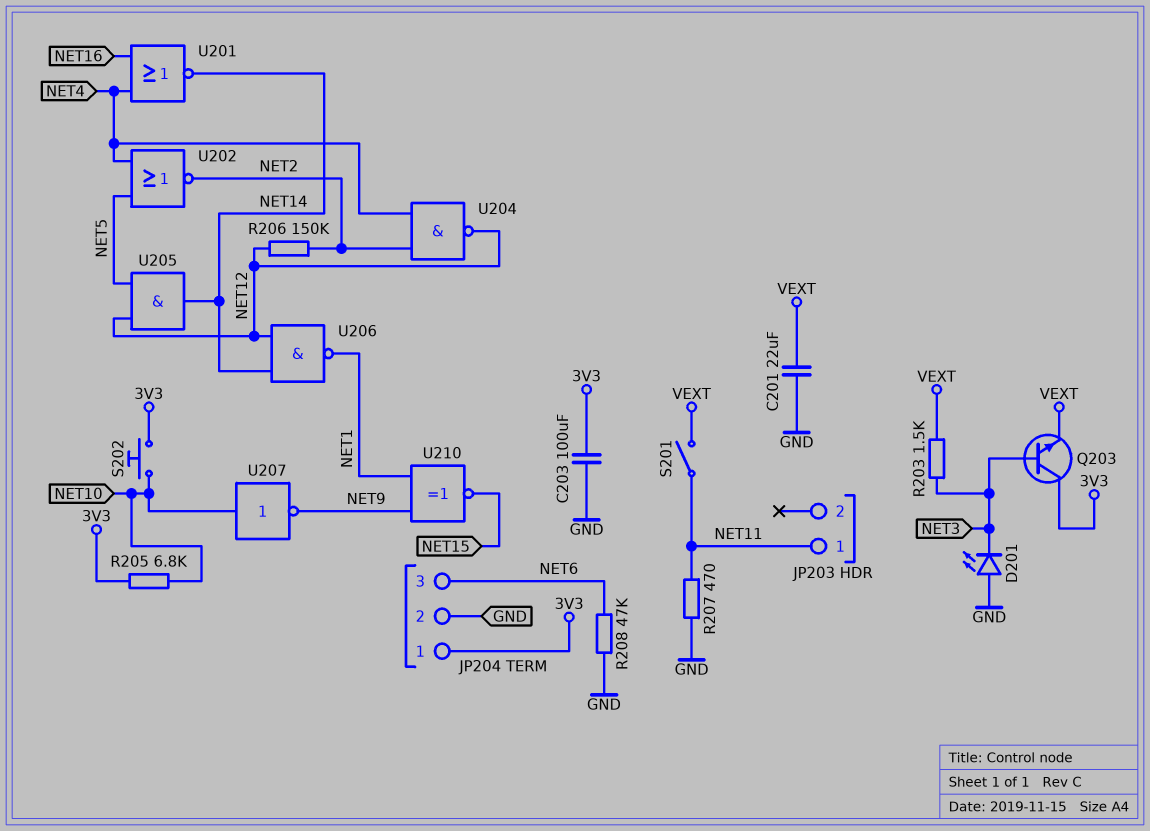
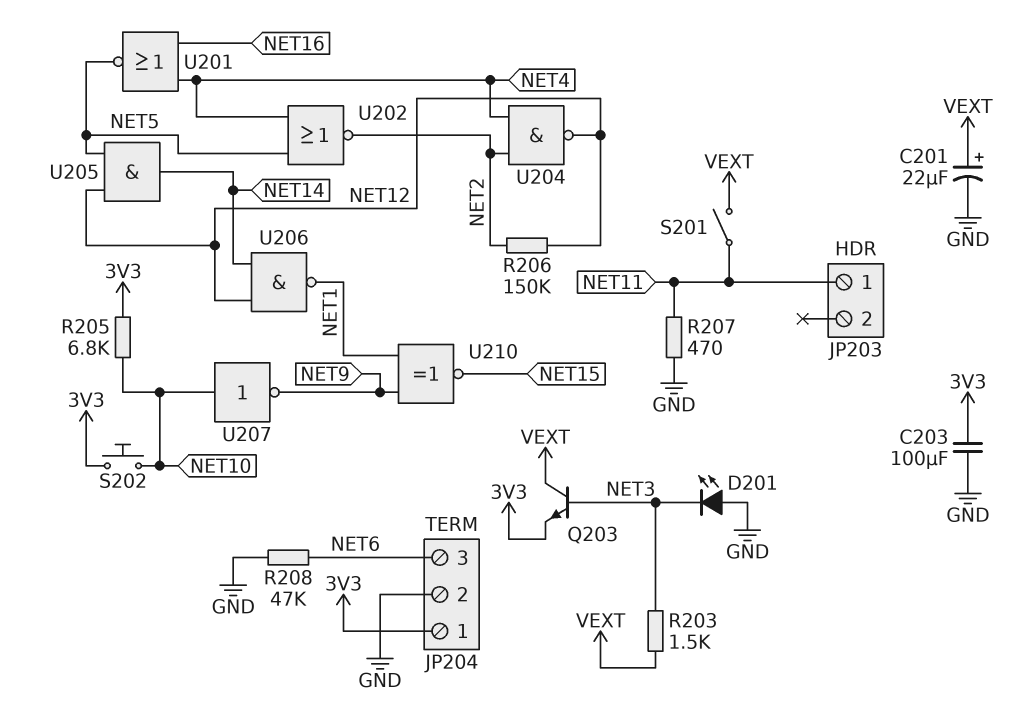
C201: 22uF (GND, VEXT) -> 22uF (plus VEXT, minus GND)
Q203: NPN (B NET3, C 3V3, E VEXT) -> NPN (B NET3, C VEXT, E 3V3)
U201: NOR (in NET4, in NET16, out NET14) -> NOR (in NET4, in NET16, out NET5)

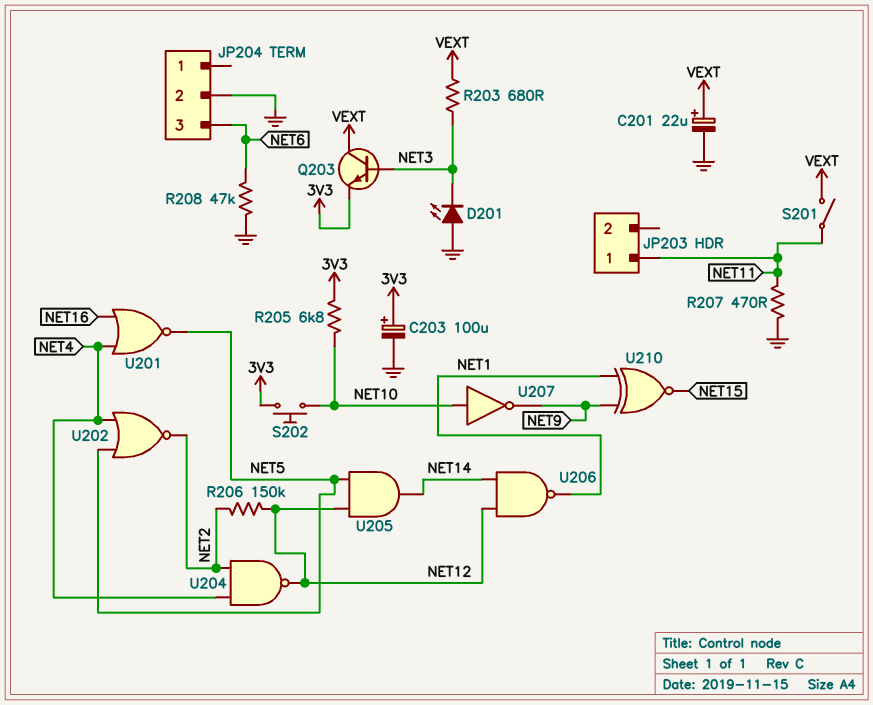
C203: 100uF (3V3, GND) -> 100uF (plus 3V3, minus GND)
JP204 pin 1: 3V3 -> none
R203: 1.5k (NET3, VEXT) -> 680 (NET3, VEXT)

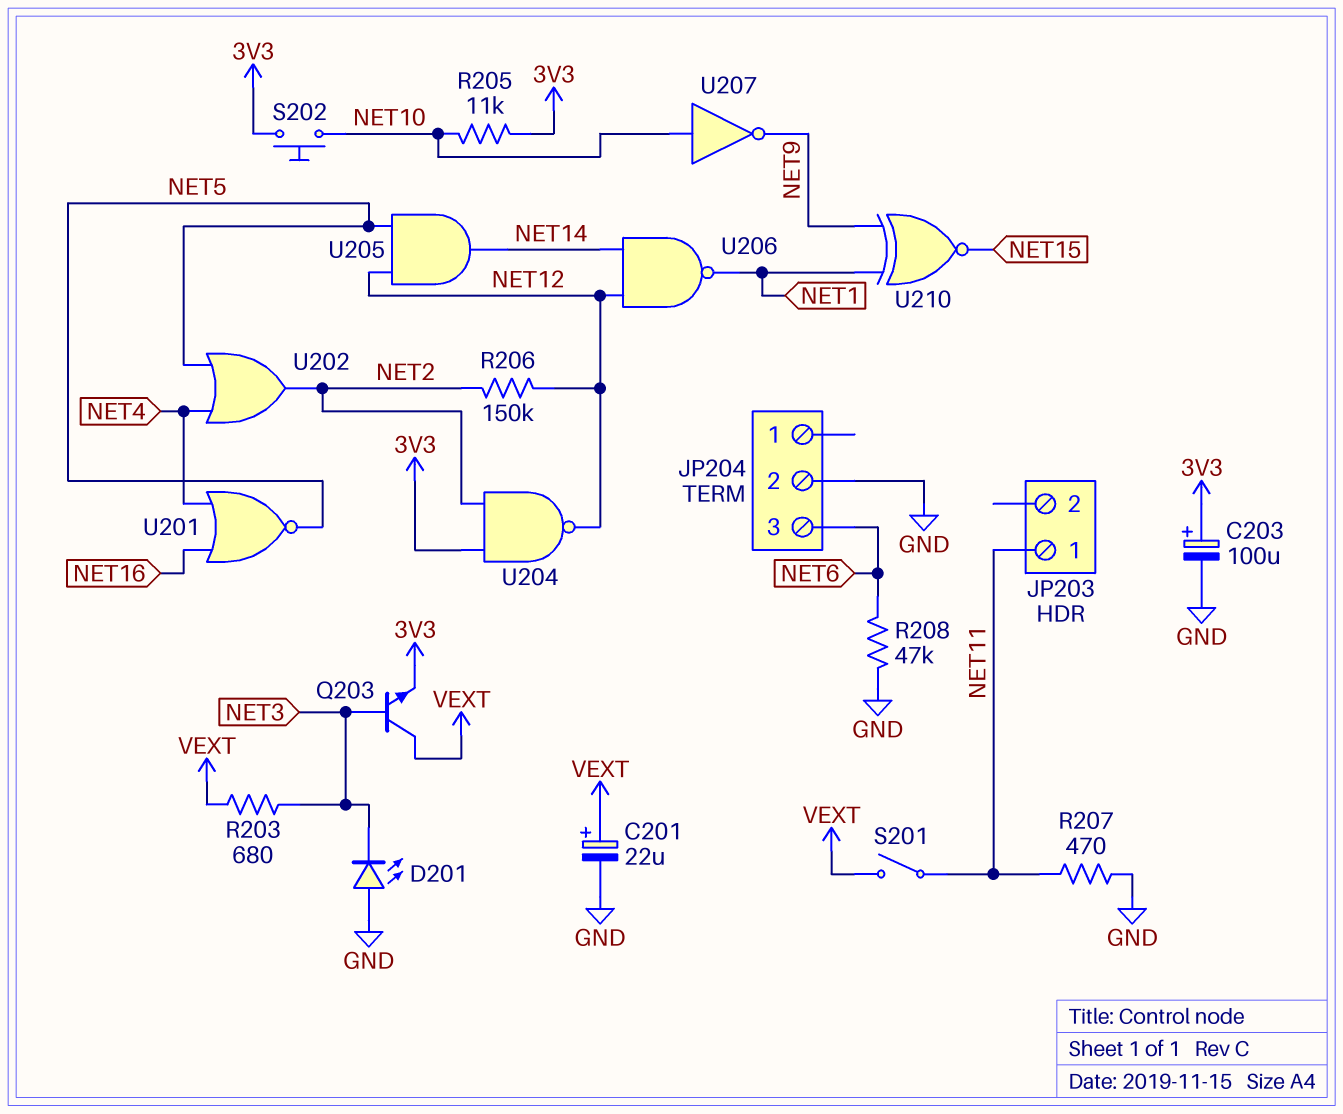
R205: 6.8k (3V3, NET10) -> 11k (3V3, NET10)
U202: NOR (in NET4, in NET5, out NET2) -> OR (in NET4, in NET5, out NET2)
U204: NAND (in NET2, in NET4, out NET12) -> NAND (in 3V3, in NET2, out NET12)

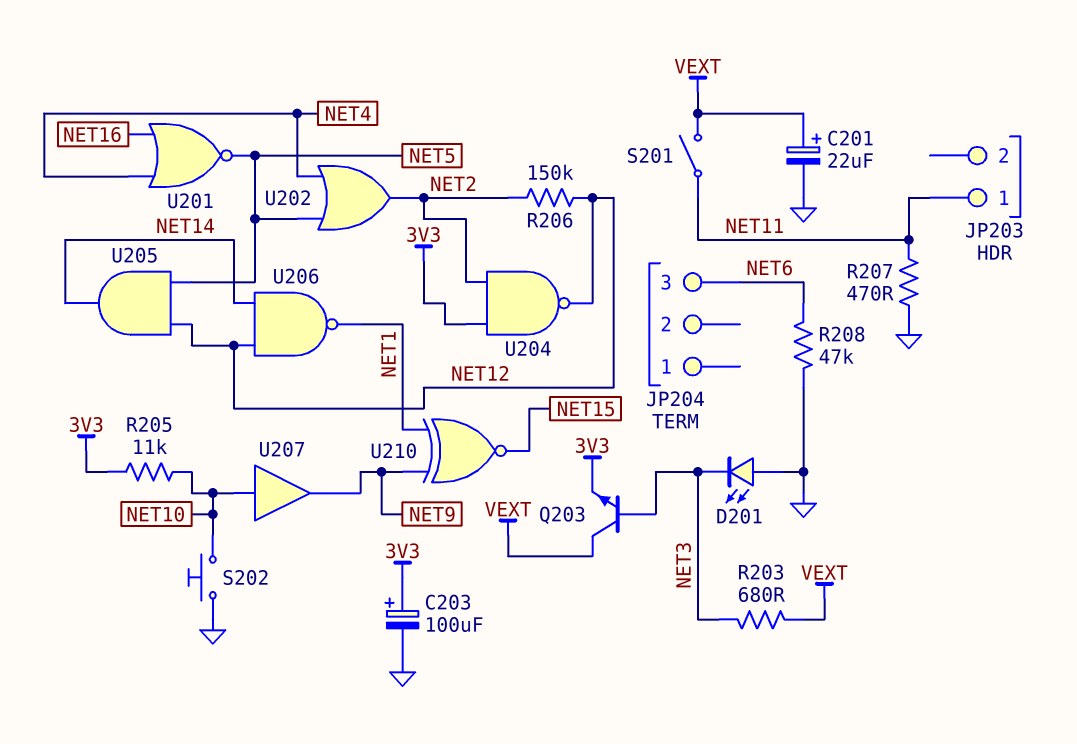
JP204 pin 2: GND -> none
S202: button (3V3, NET10) -> button (GND, NET10)
U207: NOT (in NET10, out NET9) -> buffer (in NET10, out NET9)

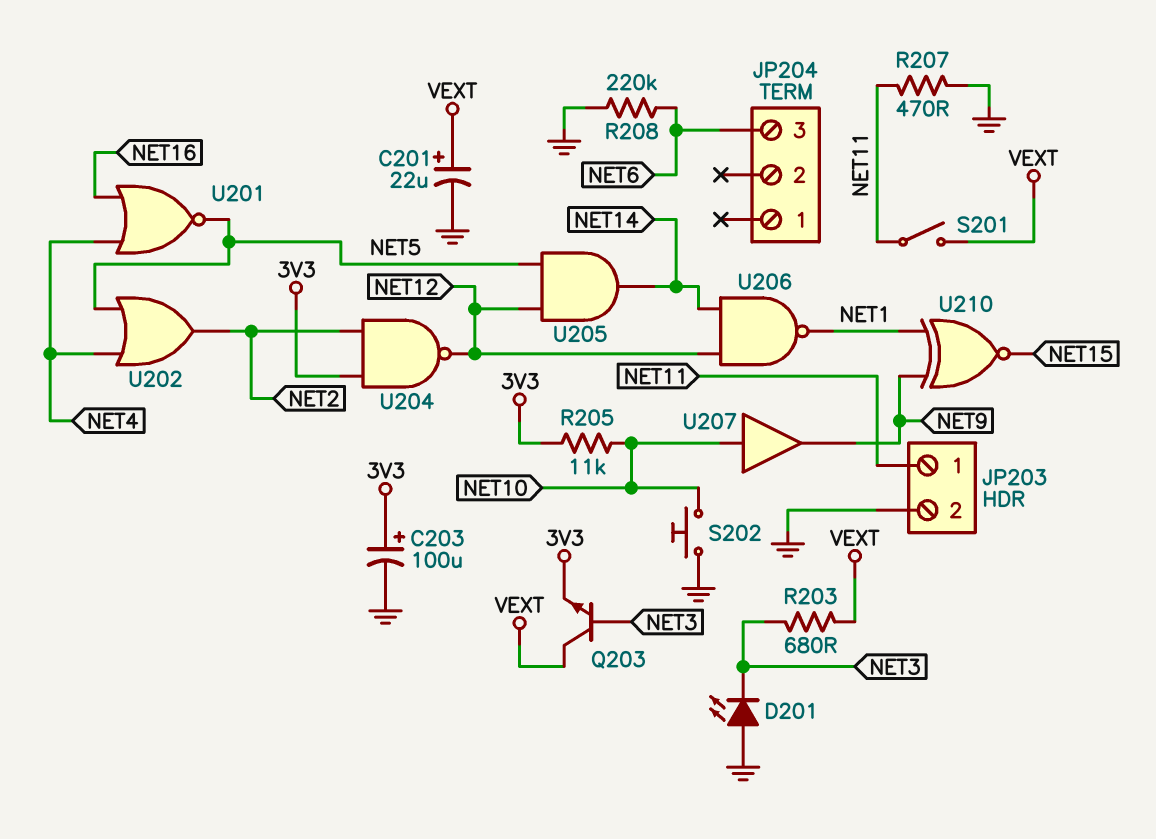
JP203 pin 2: none -> GND
R206: 150k (NET2, NET12) -> none
R208: 47k (GND, NET6) -> 220k (GND, NET6)

